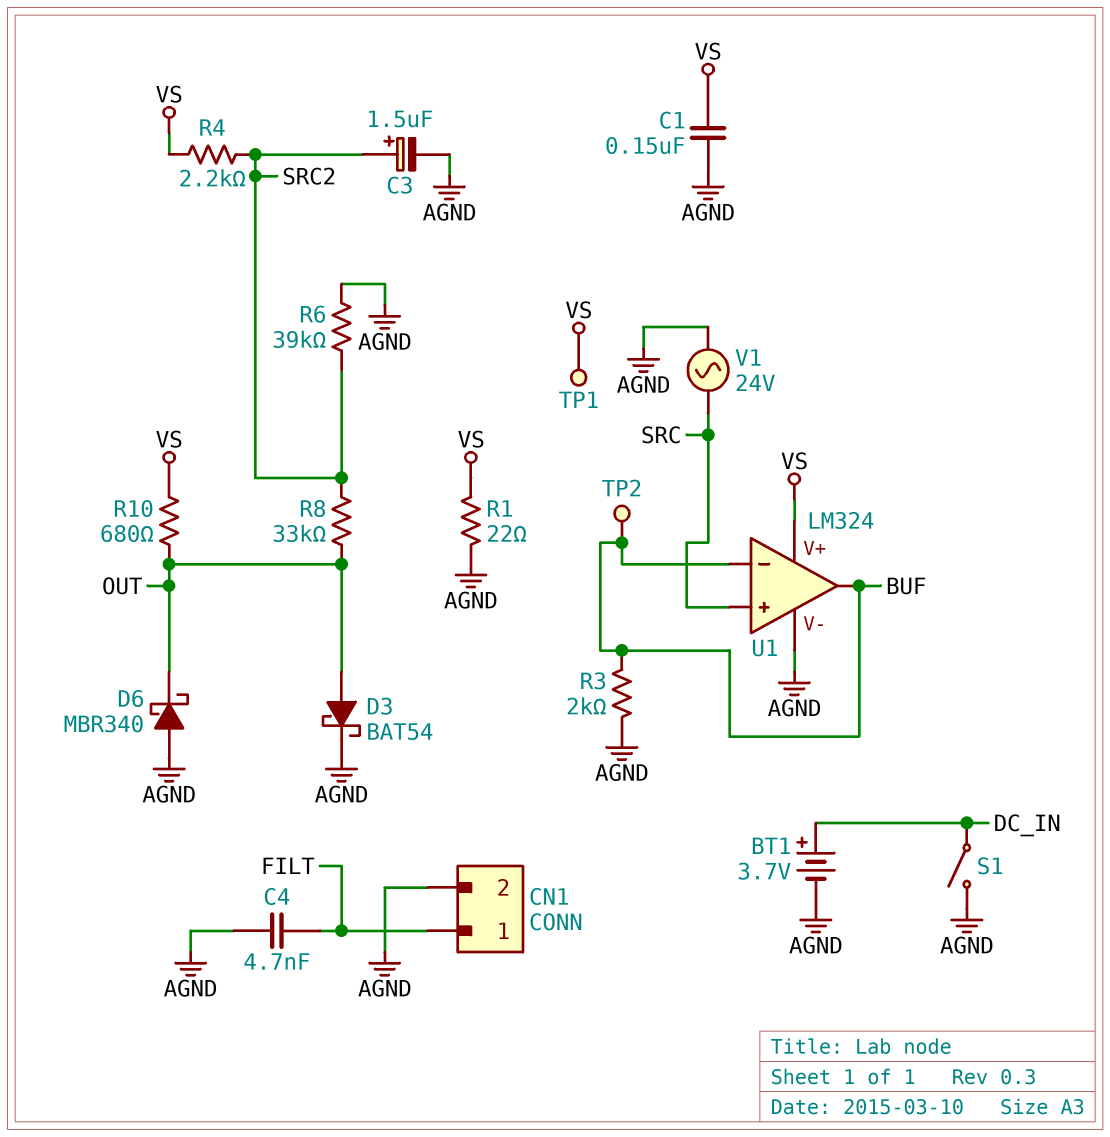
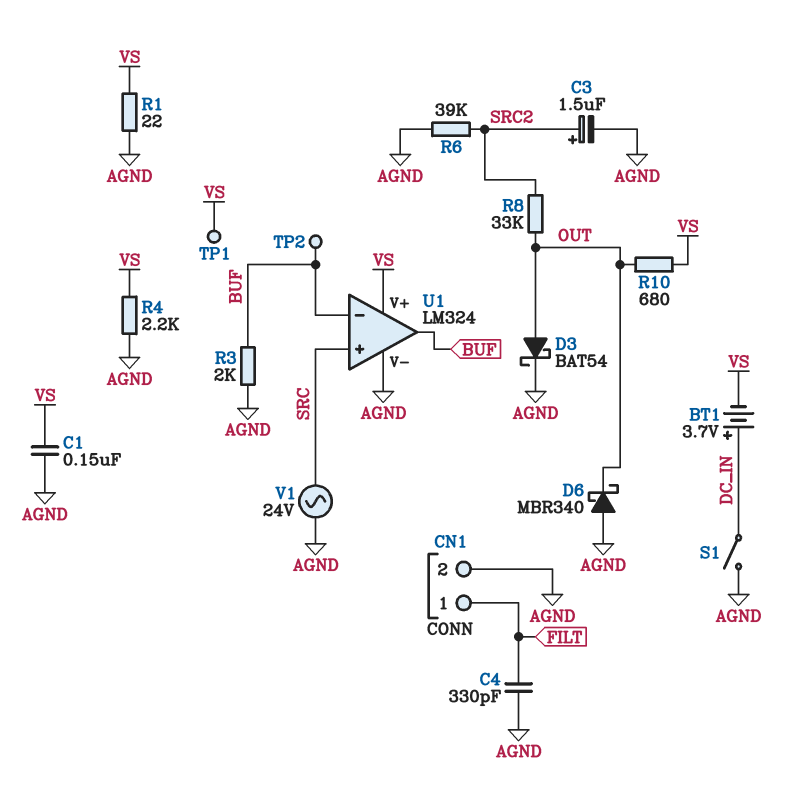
BT1: 3.7V (plus DC_IN, minus AGND) -> 3.7V (plus DC_IN, minus VS)
C4: 4.7nF (AGND, FILT) -> 330pF (AGND, FILT)
R4: 2.2k (SRC2, VS) -> 2.2k (AGND, VS)

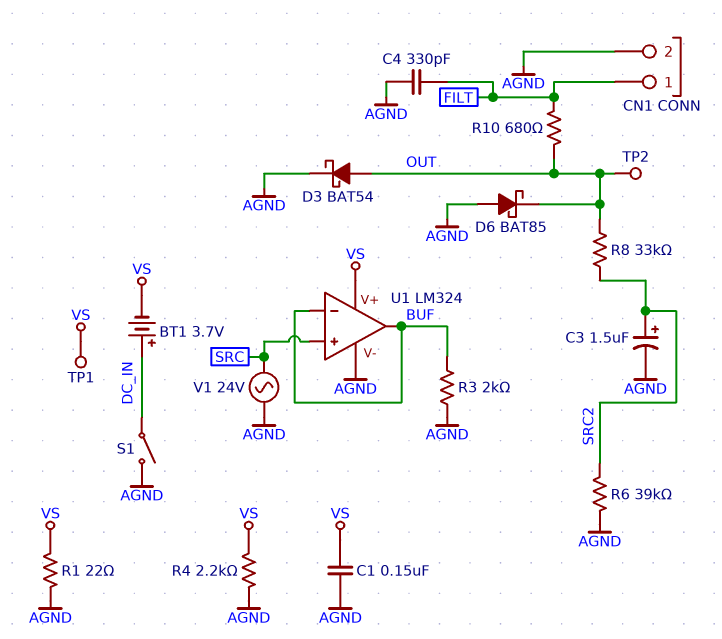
D6: schottky MBR340 (A AGND, K OUT) -> schottky BAT85 (A AGND, K OUT)
R10: 680 (OUT, VS) -> 680 (FILT, OUT)
TP2: test point (BUF) -> test point (OUT)

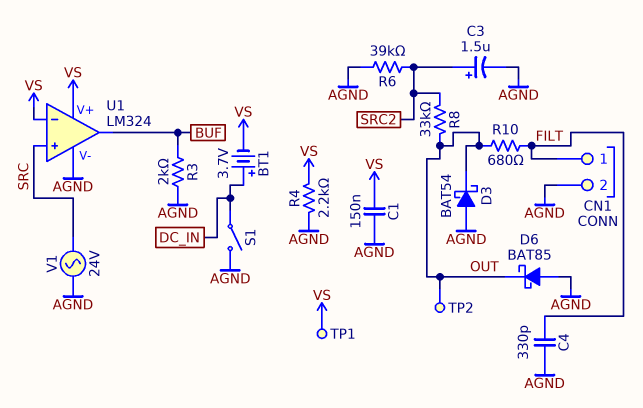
D3: schottky BAT54 (A OUT, K AGND) -> schottky BAT54 (A AGND, K OUT)
R1: 22 (AGND, VS) -> none
U1 pin in-: BUF -> VS

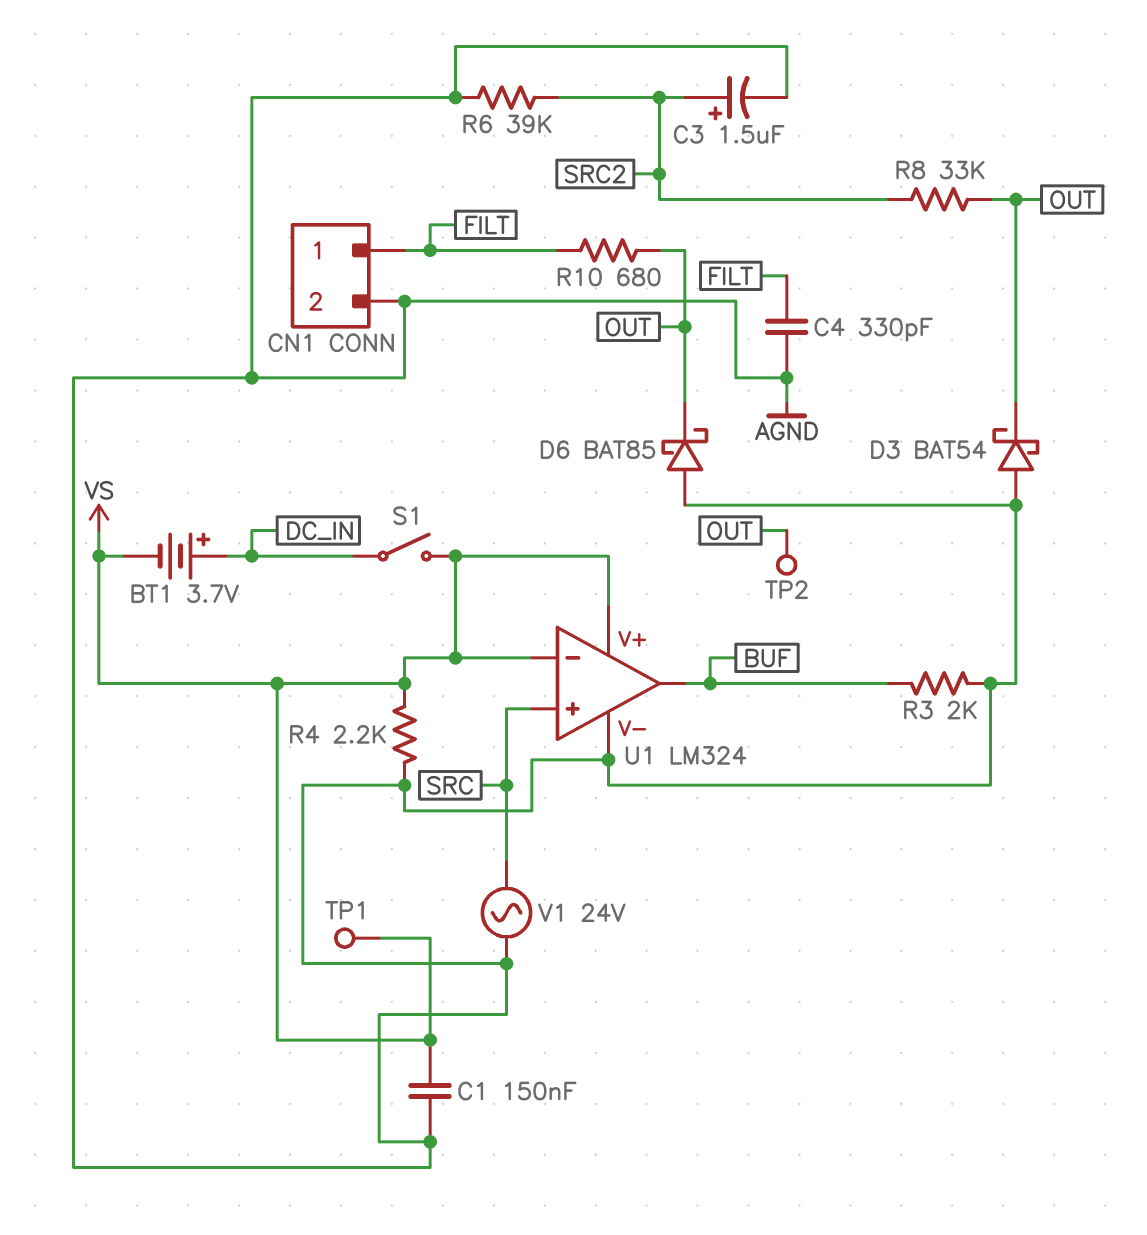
S1: switch (AGND, DC_IN) -> switch (DC_IN, VS)

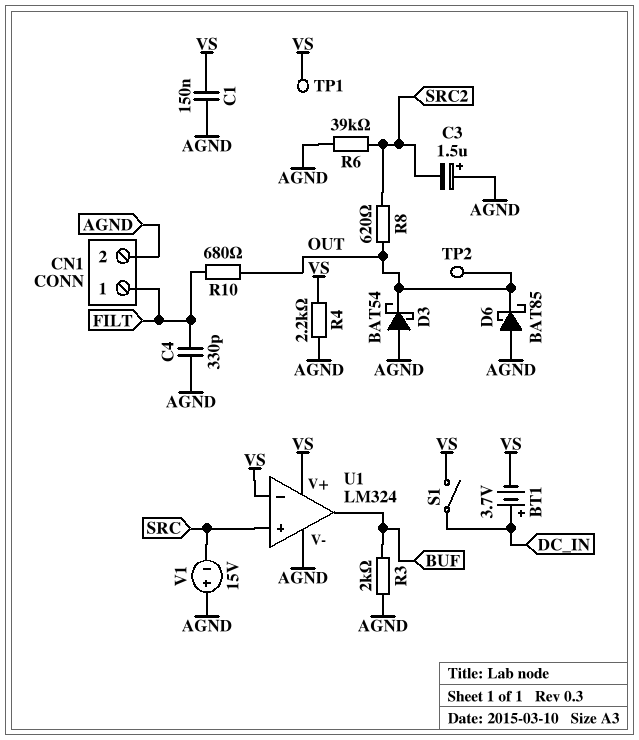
C3: 1.5uF (plus SRC2, minus AGND) -> 1.5uF (plus AGND, minus SRC2)
R8: 33k (OUT, SRC2) -> 620 (OUT, SRC2)
V1: AC 24V (AGND, SRC) -> 15V (plus AGND, minus SRC)

